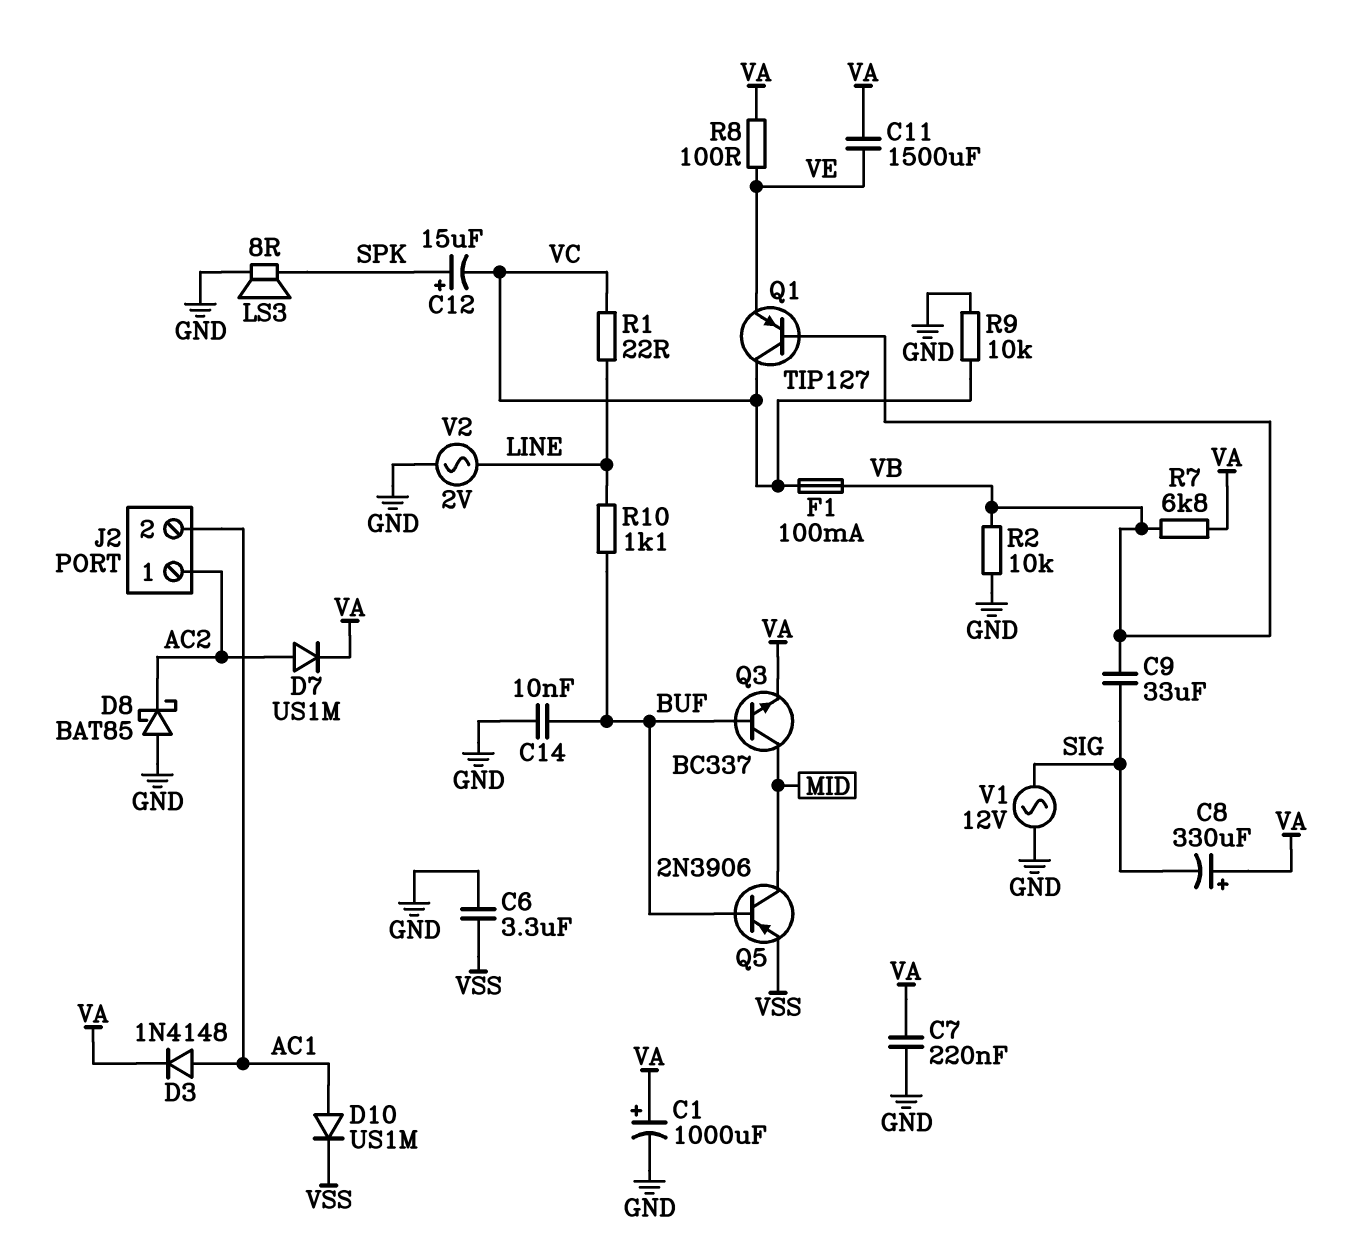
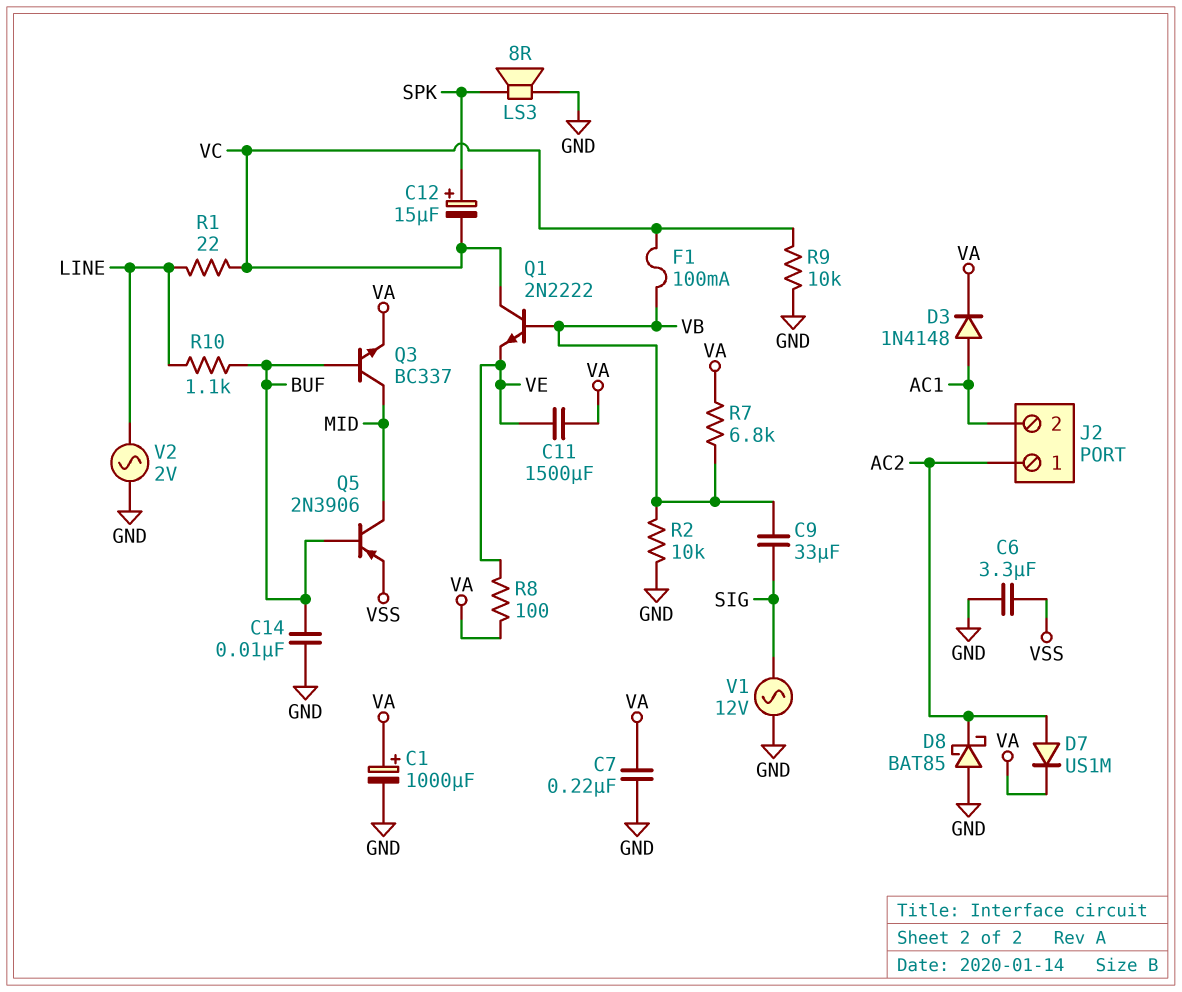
C8: 330uF (plus VA, minus SIG) -> none
D10: diode US1M (A AC1, K VSS) -> none
Q1: PNP TIP127 (B VB, C VC, E VE) -> NPN 2N2222 (B VB, C VC, E VE)

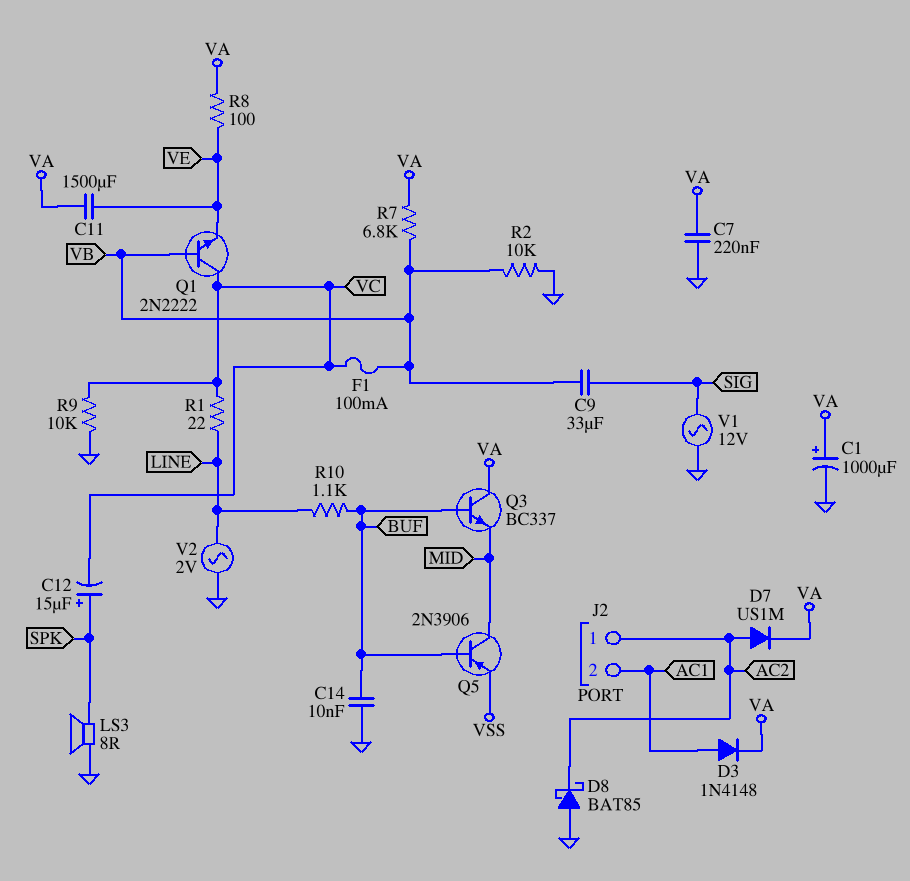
C6: 3.3uF (GND, VSS) -> none
Q3: NPN BC337 (B BUF, C MID, E VA) -> NPN BC337 (B BUF, C VA, E MID)

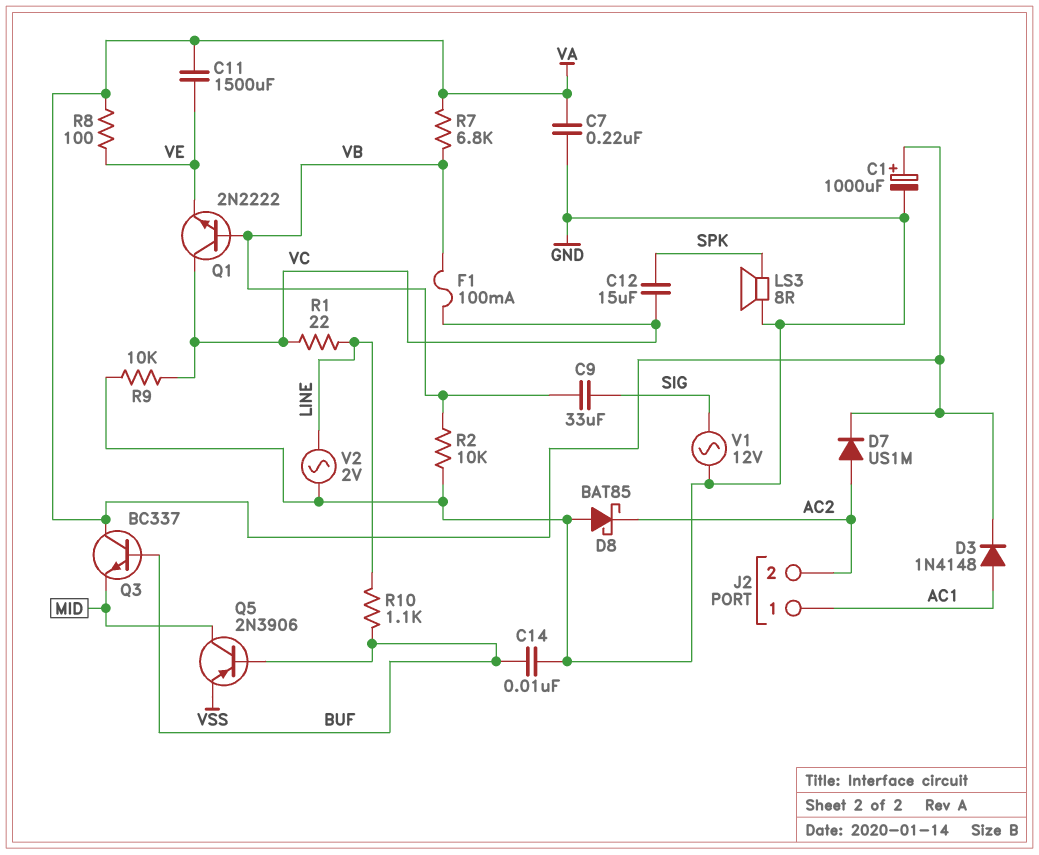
C12: 15uF (plus SPK, minus VC) -> 15uF (SPK, VC)
J2 pin 1: AC2 -> AC1
J2 pin 2: AC1 -> AC2

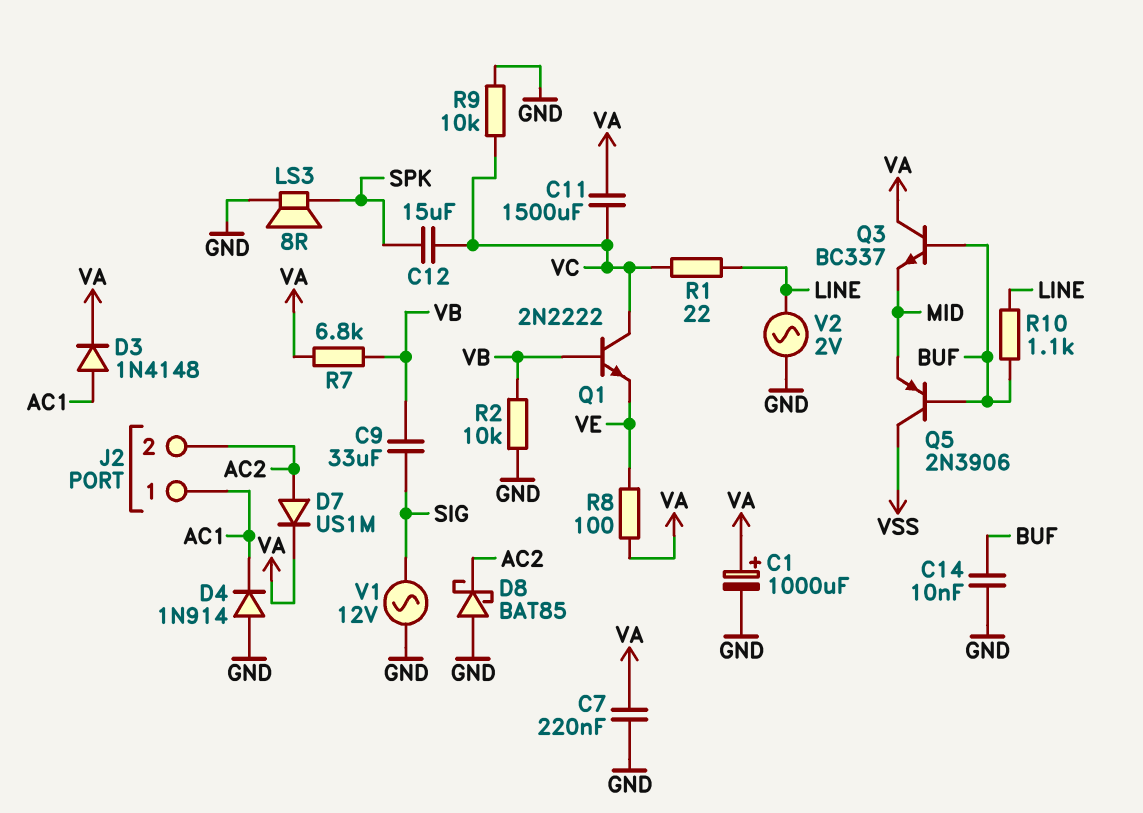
C11: 1500uF (VA, VE) -> 1500uF (VA, VC)
D4: none -> diode 1N914 (A GND, K AC1)
F1: 100mA (VB, VC) -> none
Q5: PNP 2N3906 (B BUF, C MID, E VSS) -> PNP 2N3906 (B BUF, C VSS, E MID)

